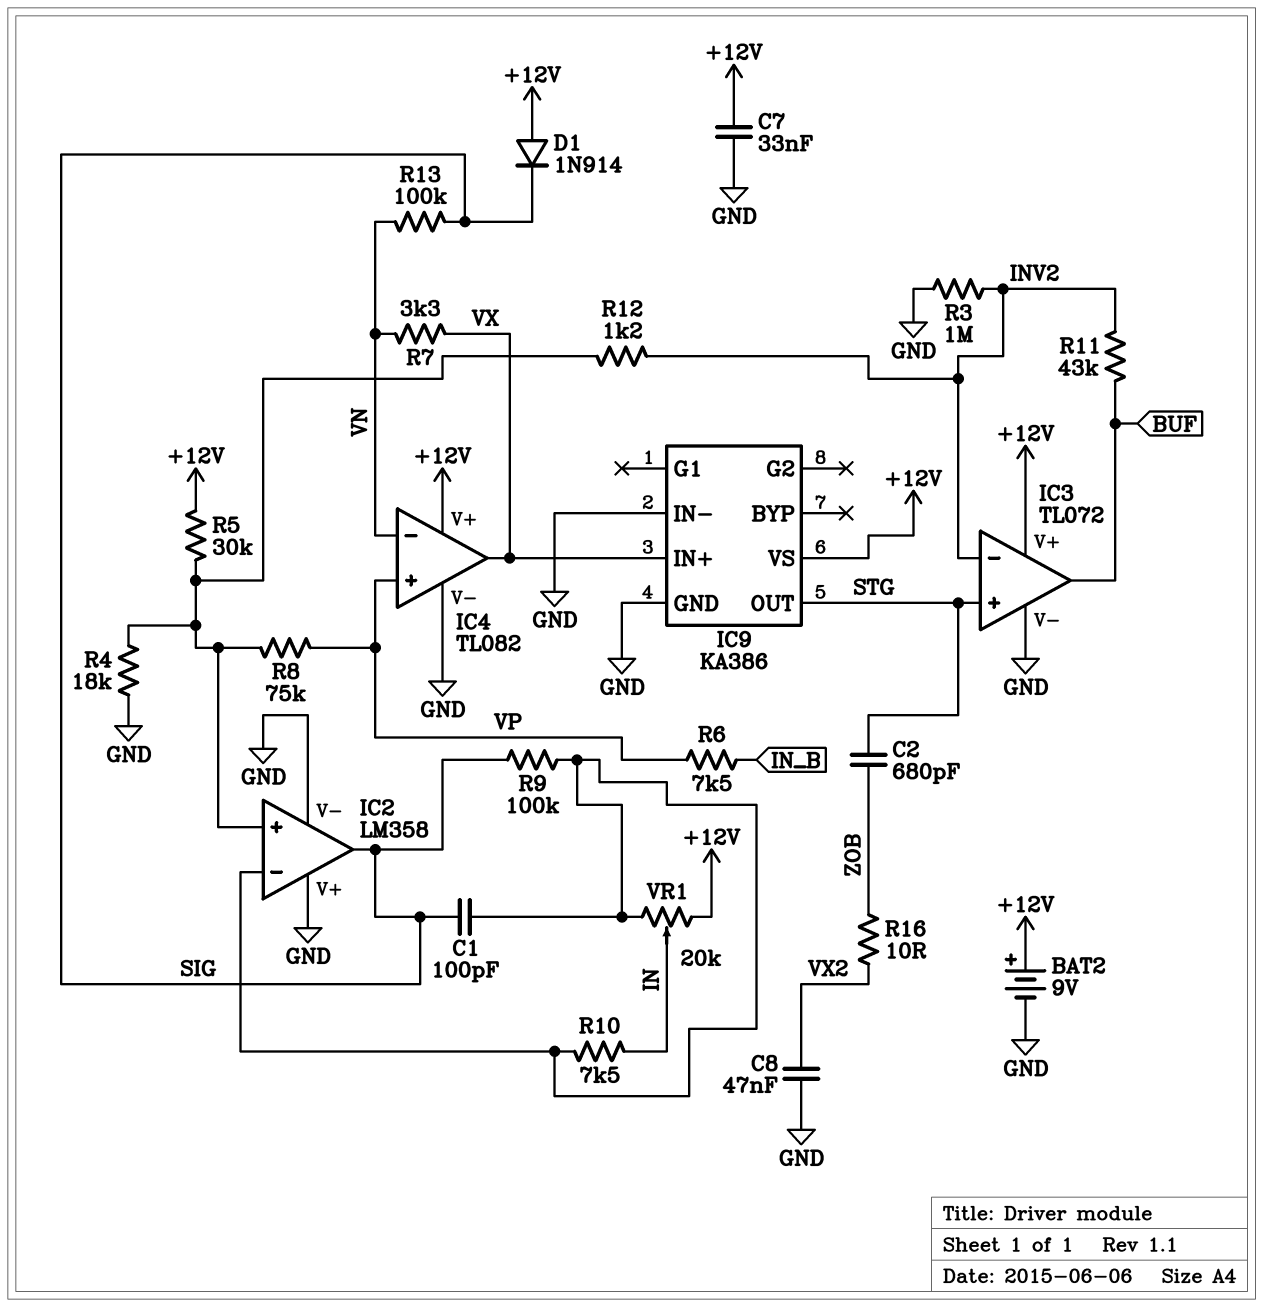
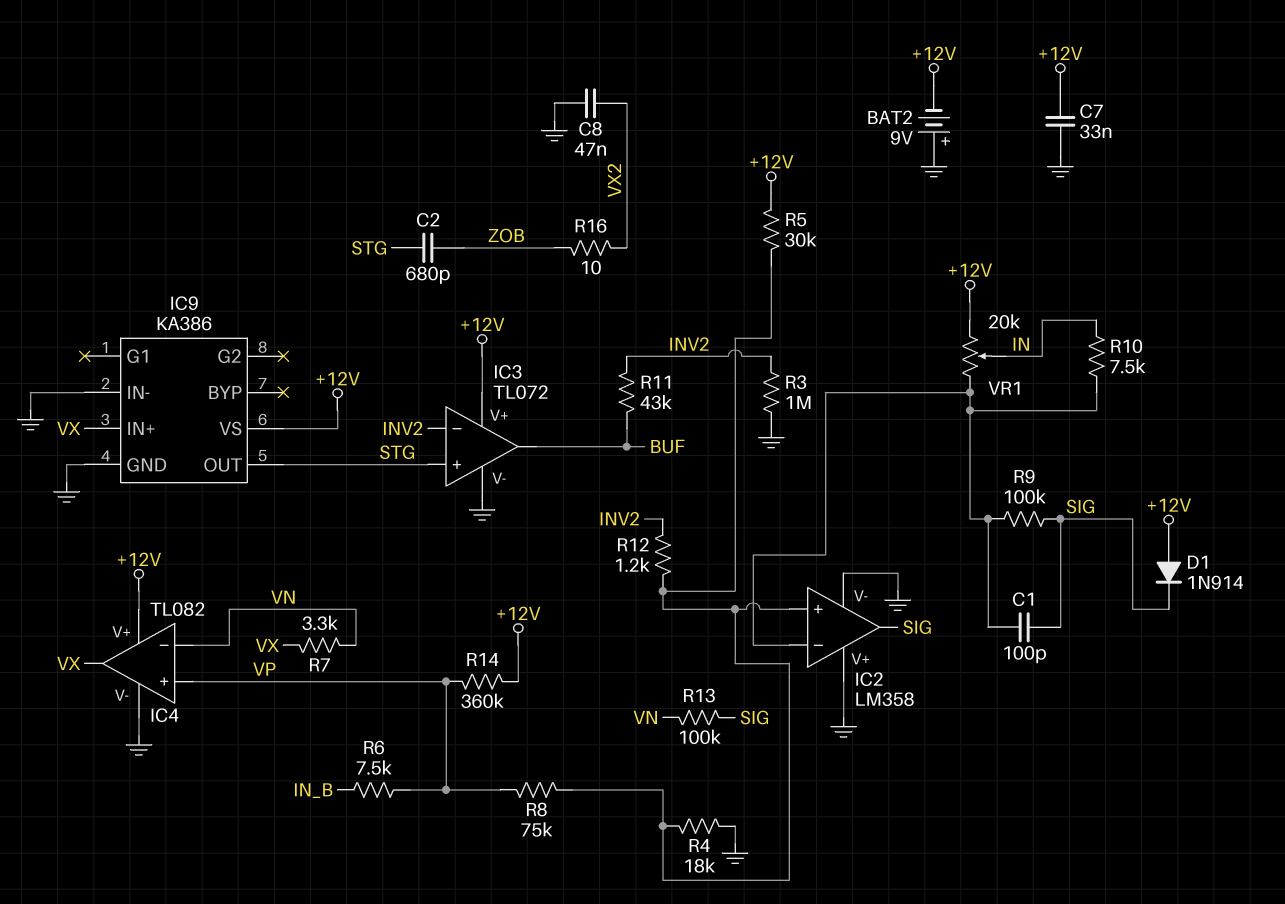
BAT2: 9V (plus +12V, minus GND) -> 9V (plus GND, minus +12V)
R14: none -> 360k (+12V, VP)

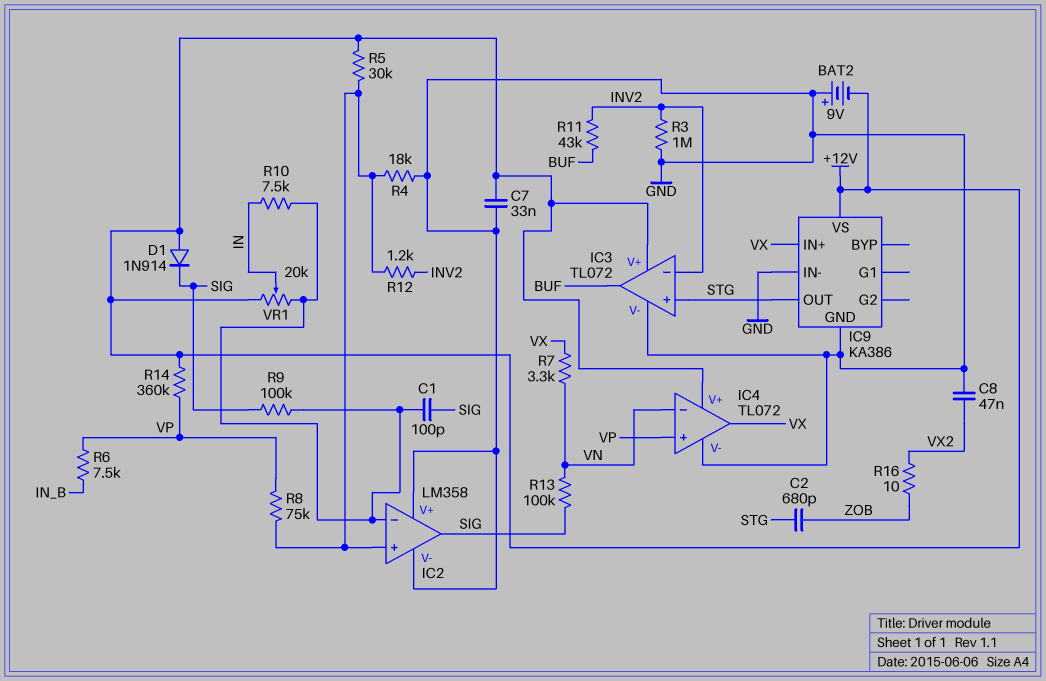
IC4: TL082 -> TL072

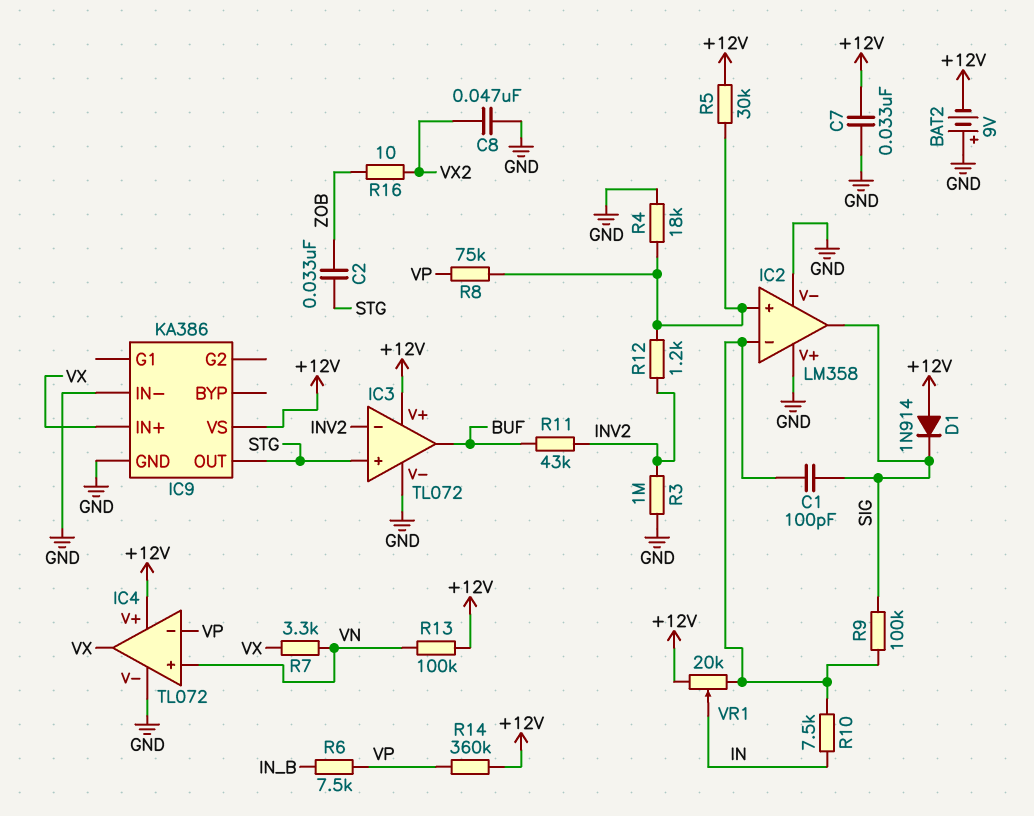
C2: 680pF (STG, ZOB) -> 33nF (STG, ZOB)
IC4 pin in+: VP -> VN
IC4 pin in-: VN -> VP
R13: 100k (SIG, VN) -> 100k (+12V, VN)

